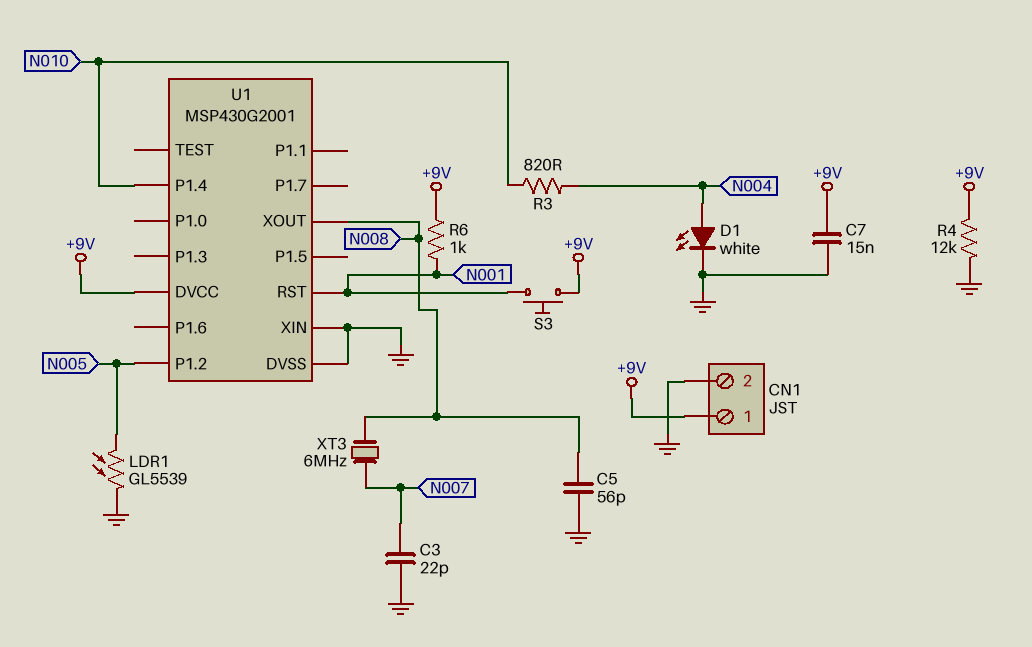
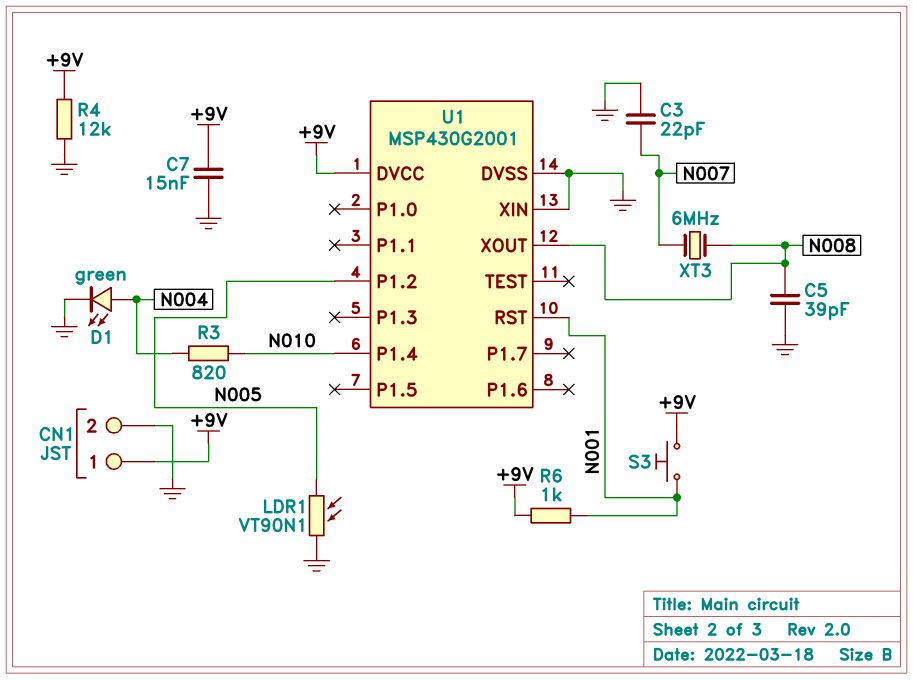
C5: 56pF (GND, N008) -> 39pF (GND, N008)
D1: LED white (A N004, K GND) -> LED green (A N004, K GND)
LDR1: GL5539 (GND, N005) -> VT90N1 (GND, N005)

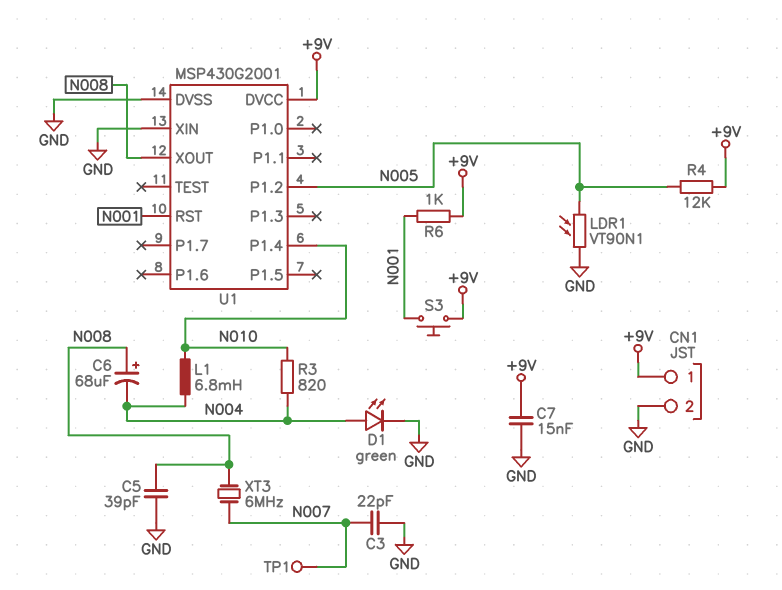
C6: none -> 68uF (plus N008, minus N004)
L1: none -> 6.8mH (N004, N010)
R4: 12k (+9V, GND) -> 12k (+9V, N005)
TP1: none -> test point (N007)

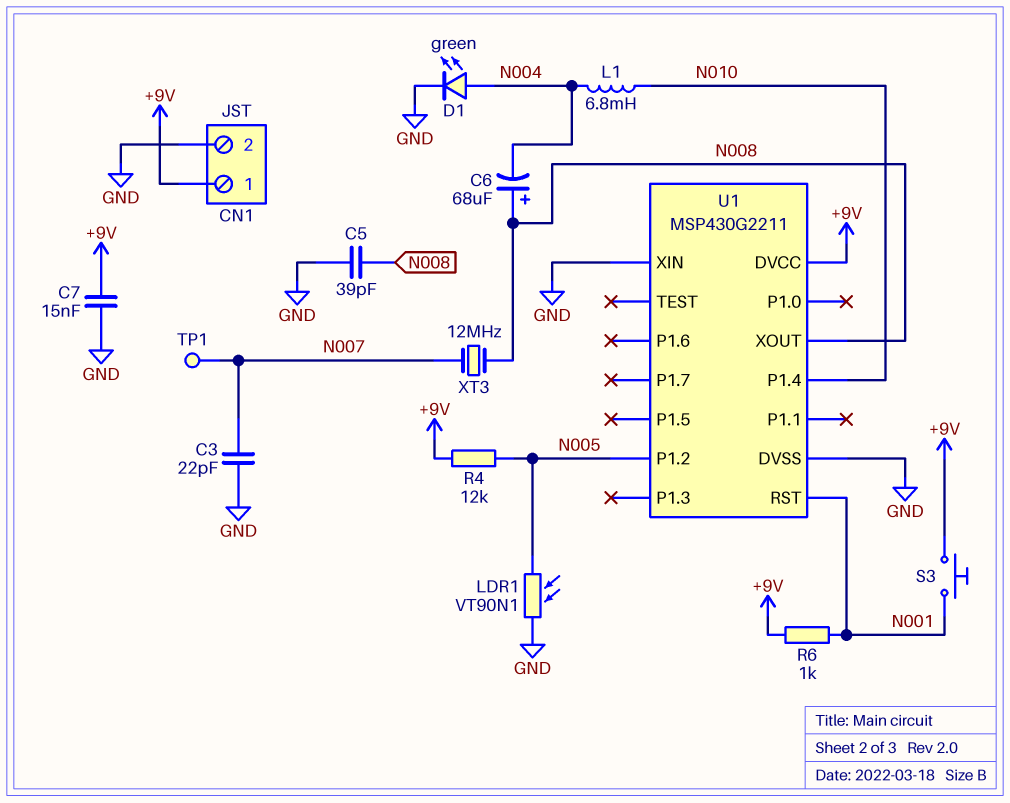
R3: 820 (N004, N010) -> none
U1: MSP430G2001 -> MSP430G2211
XT3: 6MHz (N007, N008) -> 12MHz (N007, N008)

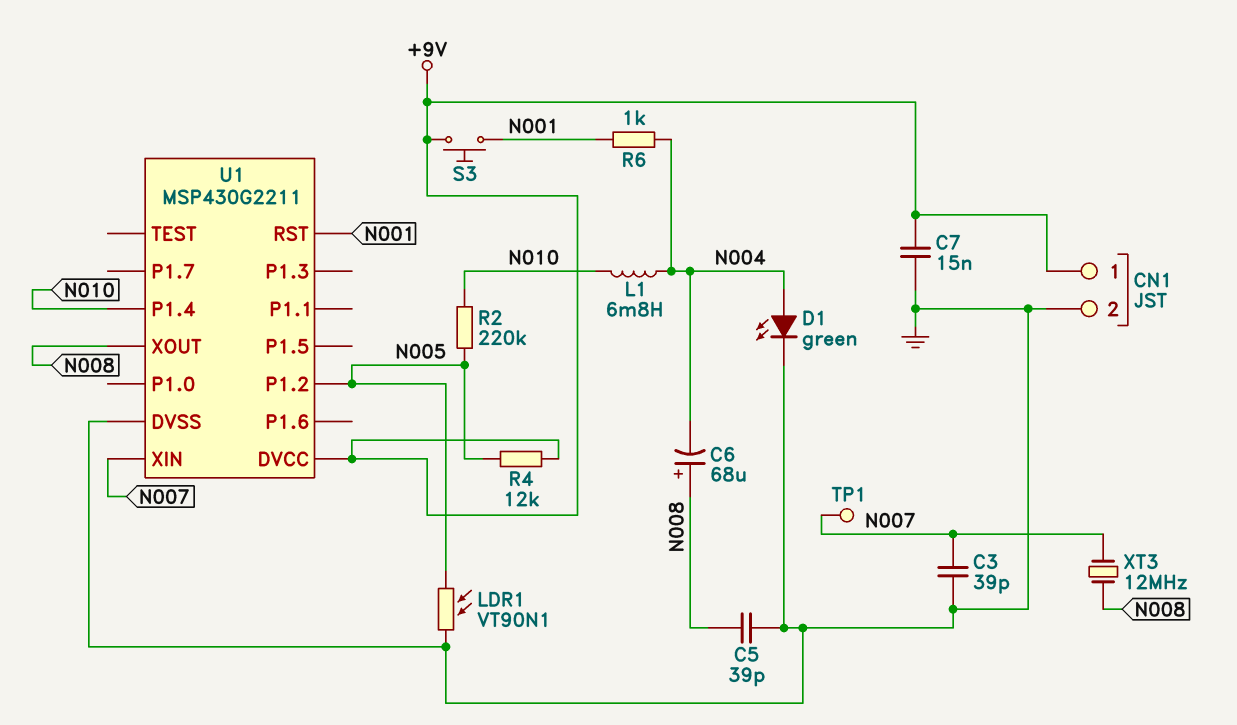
C3: 22pF (GND, N007) -> 39pF (GND, N007)
R2: none -> 220k (N005, N010)
R6: 1k (+9V, N001) -> 1k (N001, N004)
U1 pin XIN: GND -> N007

